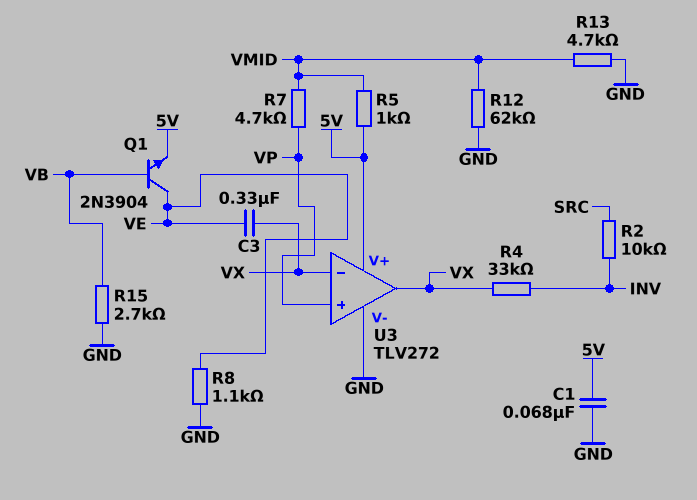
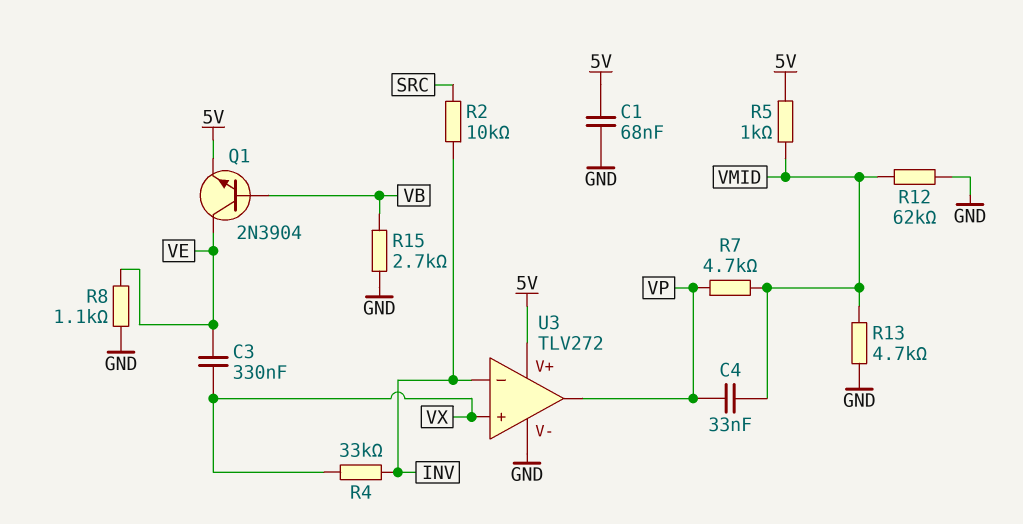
C4: none -> 33nF (VMID, VP)
U3 pin in+: VP -> VX
U3 pin in-: VX -> INV
U3 pin out: VX -> VP

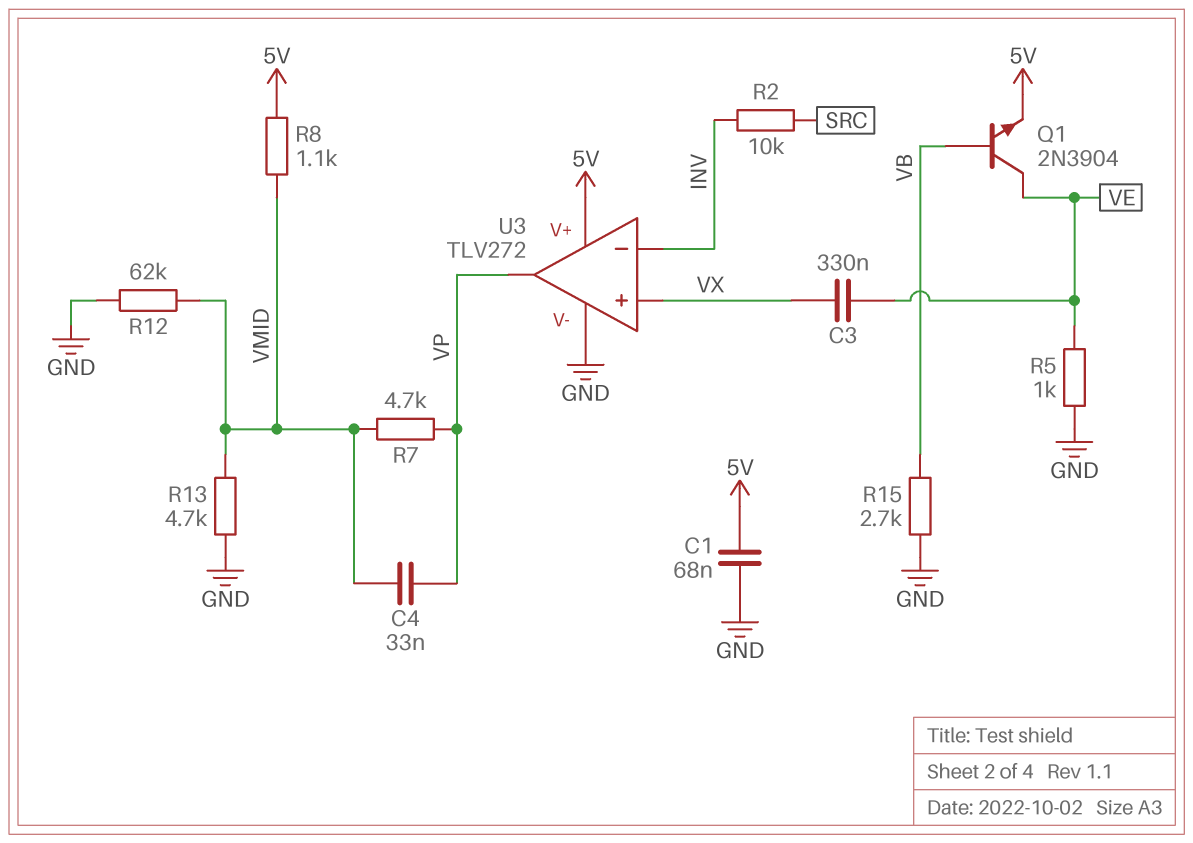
R4: 33k (INV, VX) -> none
R5: 1k (5V, VMID) -> 1k (GND, VE)
R8: 1.1k (GND, VE) -> 1.1k (5V, VMID)

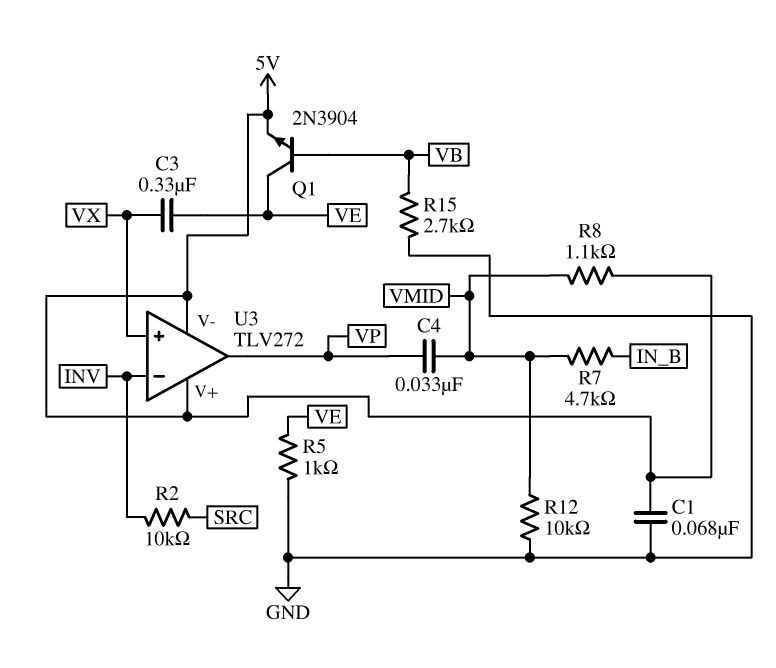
R7: 4.7k (VMID, VP) -> 4.7k (IN_B, VMID)
R12: 62k (GND, VMID) -> 10k (GND, VMID)
R13: 4.7k (GND, VMID) -> none
U3 pin V-: GND -> 5V

